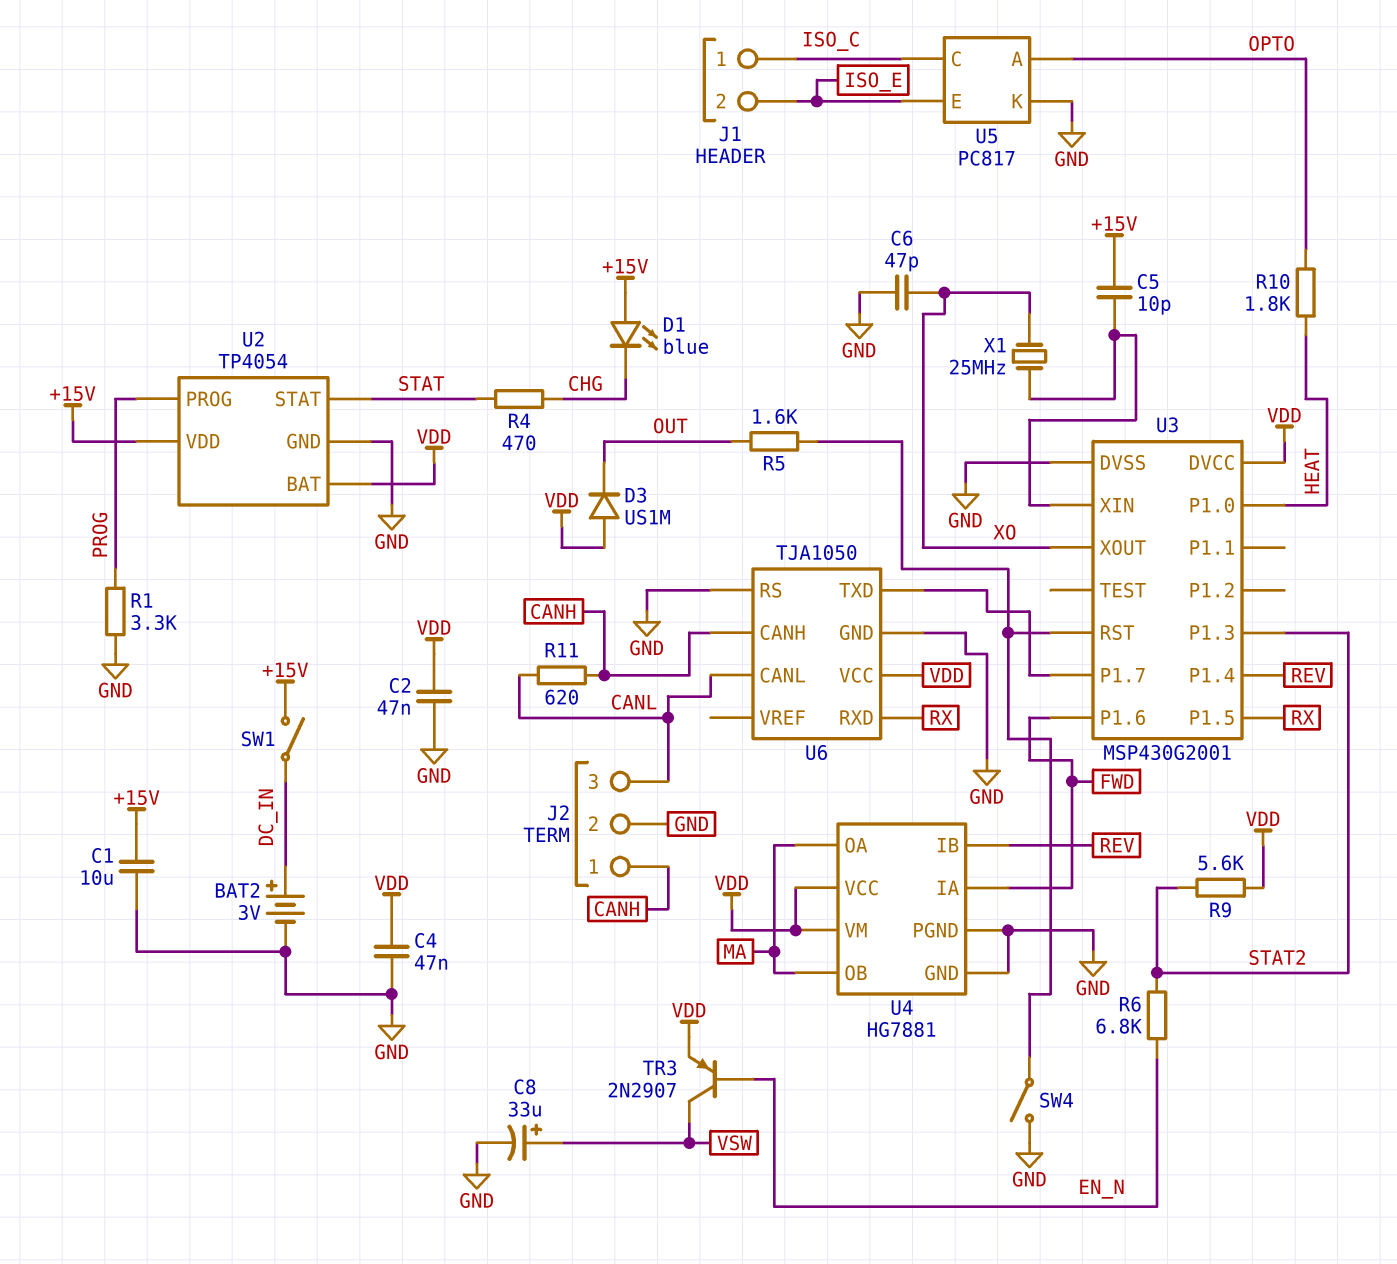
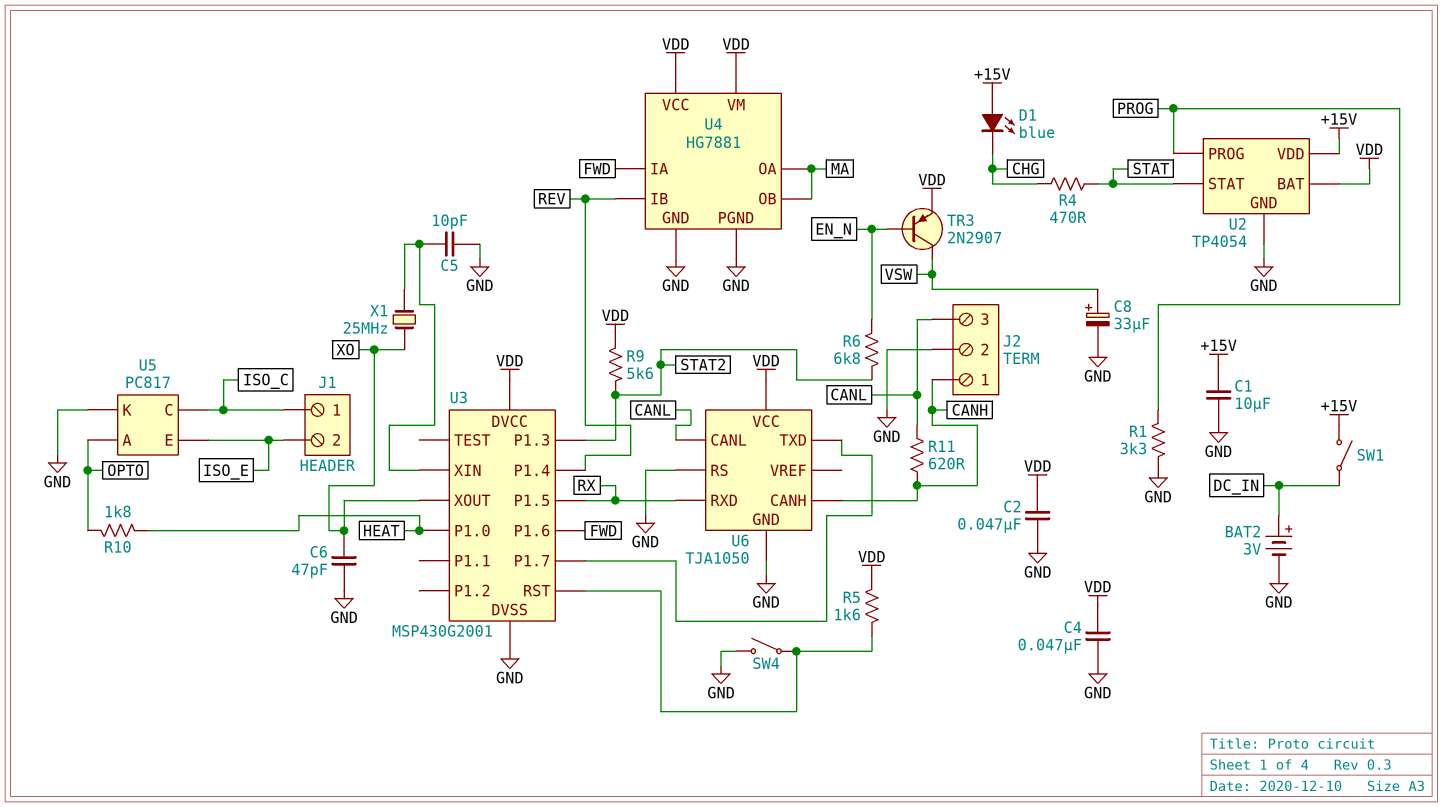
C5: 10pF (+15V, U3/XIN) -> 10pF (GND, U3/XIN)
D3: diode US1M (A VDD, K OUT) -> none
R5: 1.6k (OUT, U3/RST) -> 1.6k (U3/RST, VDD)

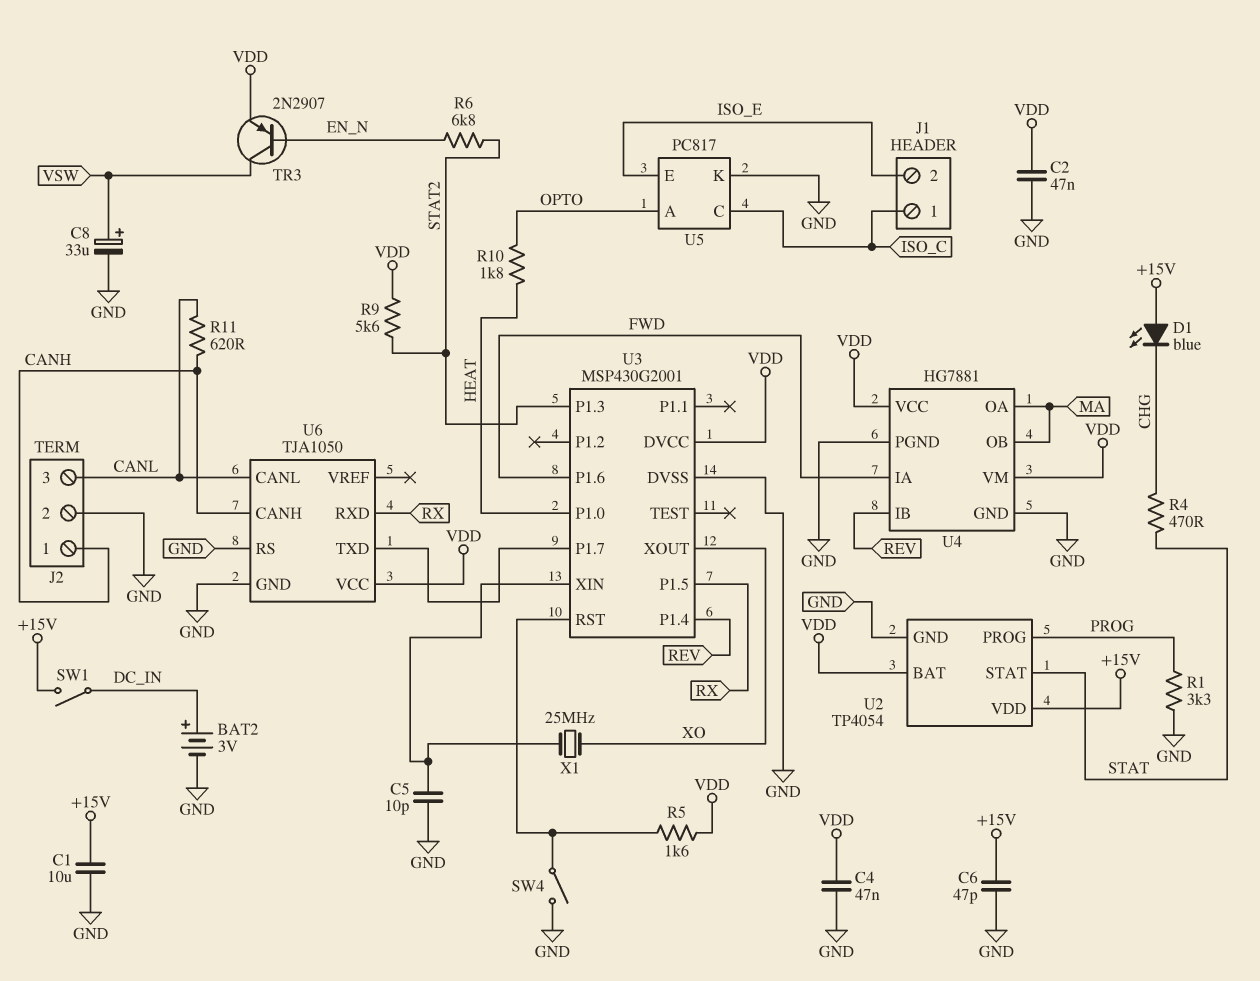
C6: 47pF (GND, XO) -> 47pF (+15V, GND)

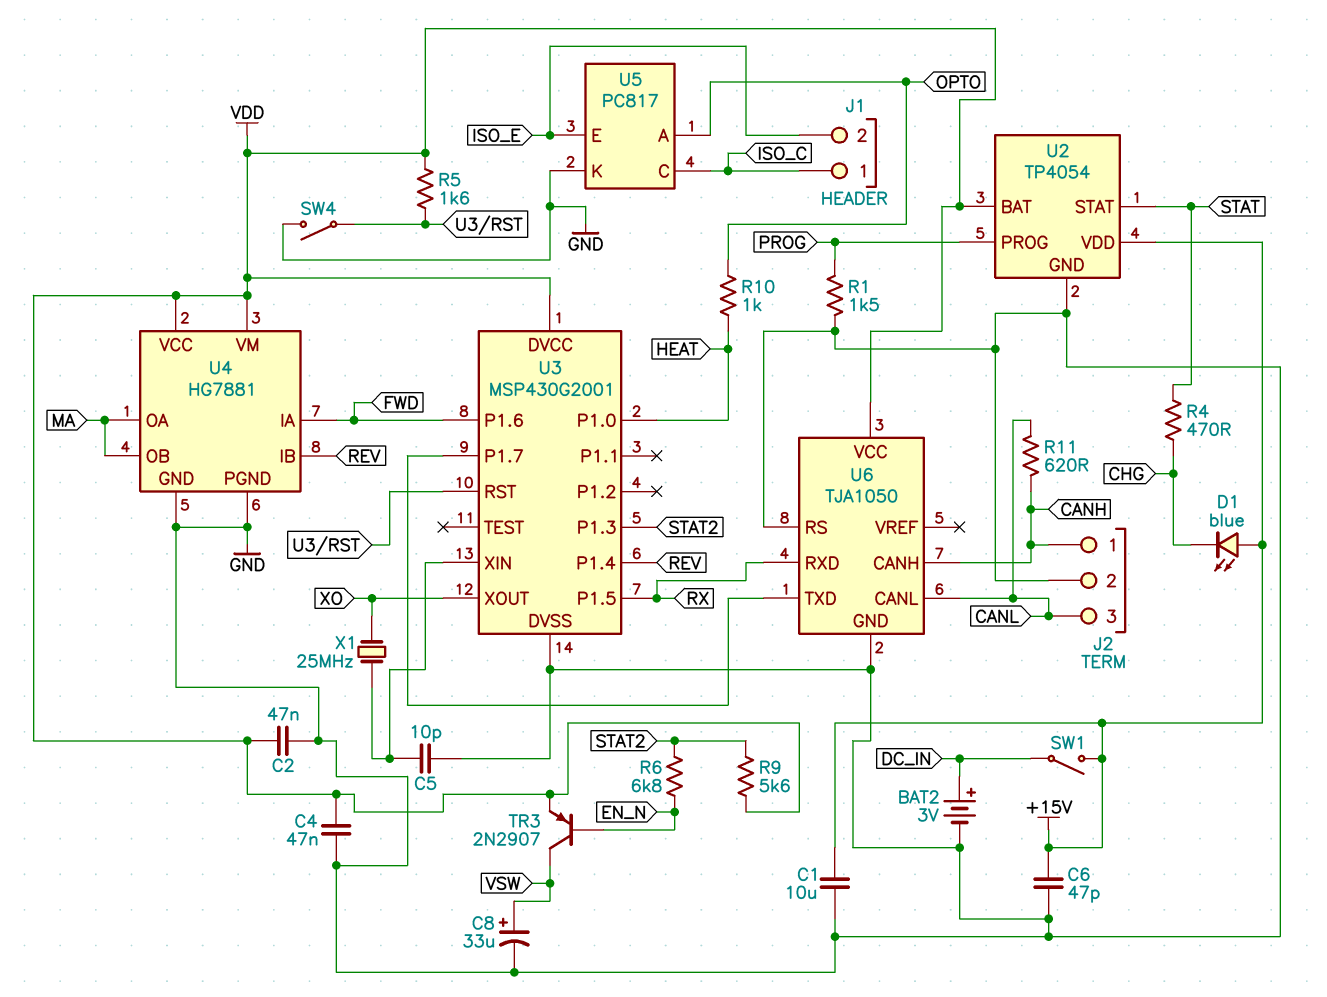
R1: 3.3k (GND, PROG) -> 1.5k (GND, PROG)
R10: 1.8k (HEAT, OPTO) -> 1k (HEAT, OPTO)

